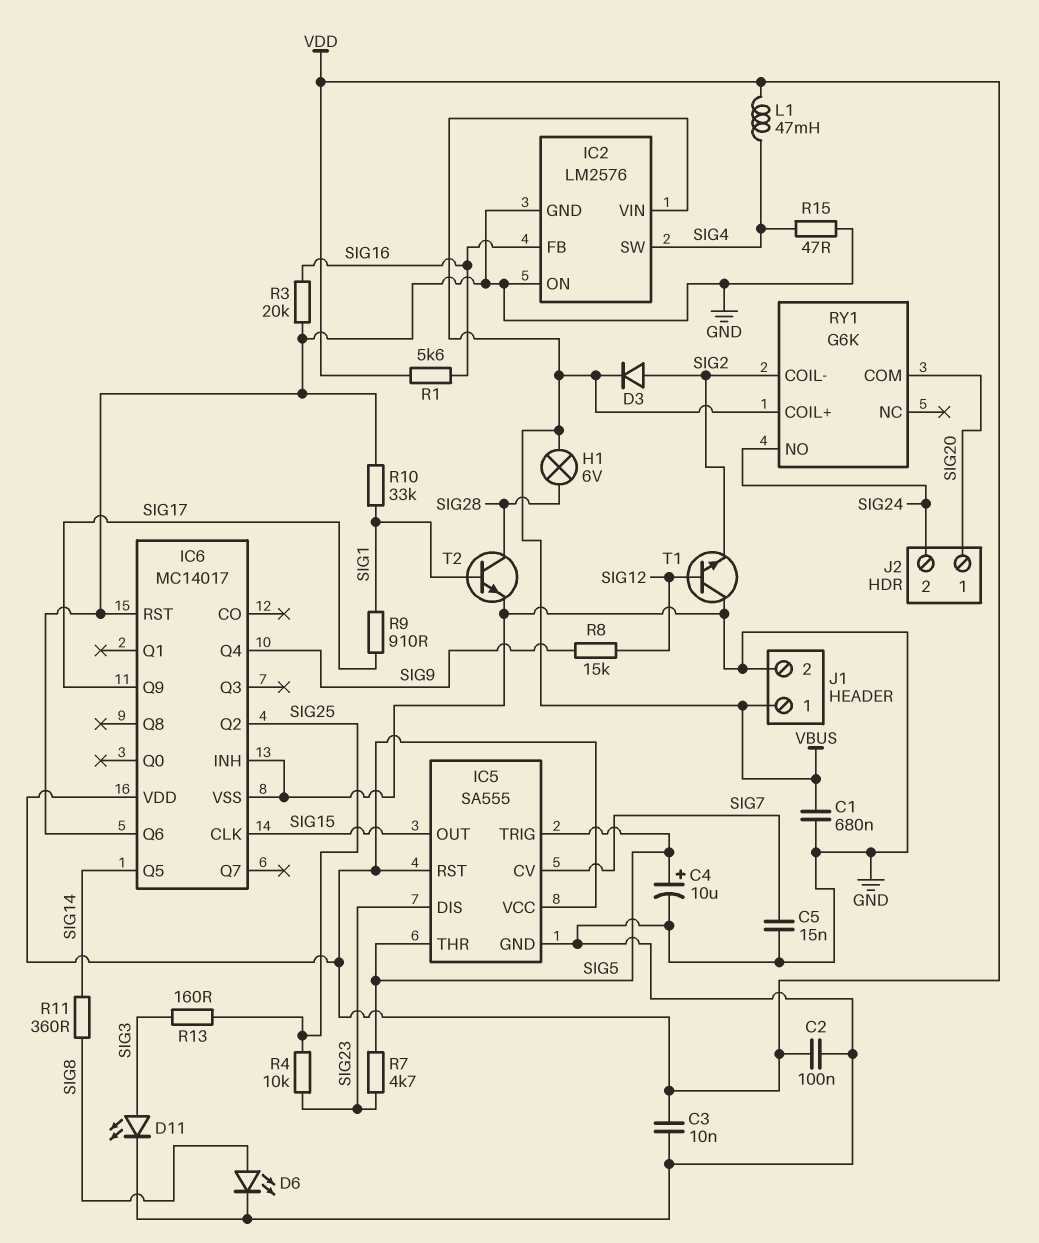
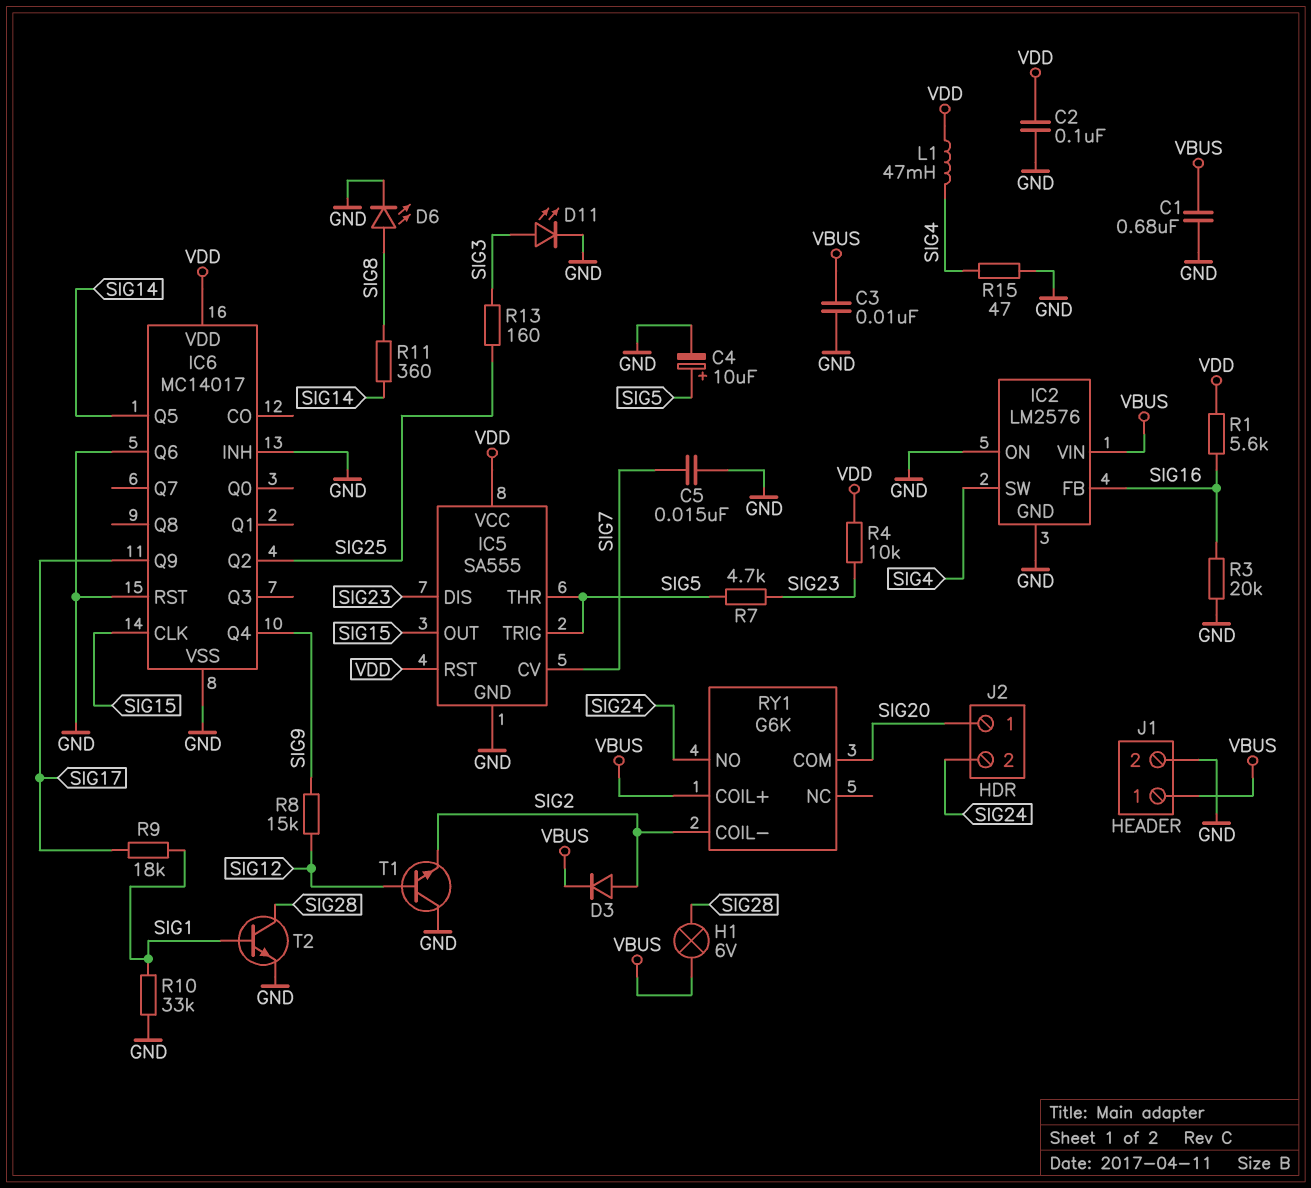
C3: 10nF (GND, VDD) -> 10nF (GND, VBUS)
R4: 10k (SIG23, SIG25) -> 10k (SIG23, VDD)
R9: 910 (SIG1, SIG17) -> 18k (SIG1, SIG17)

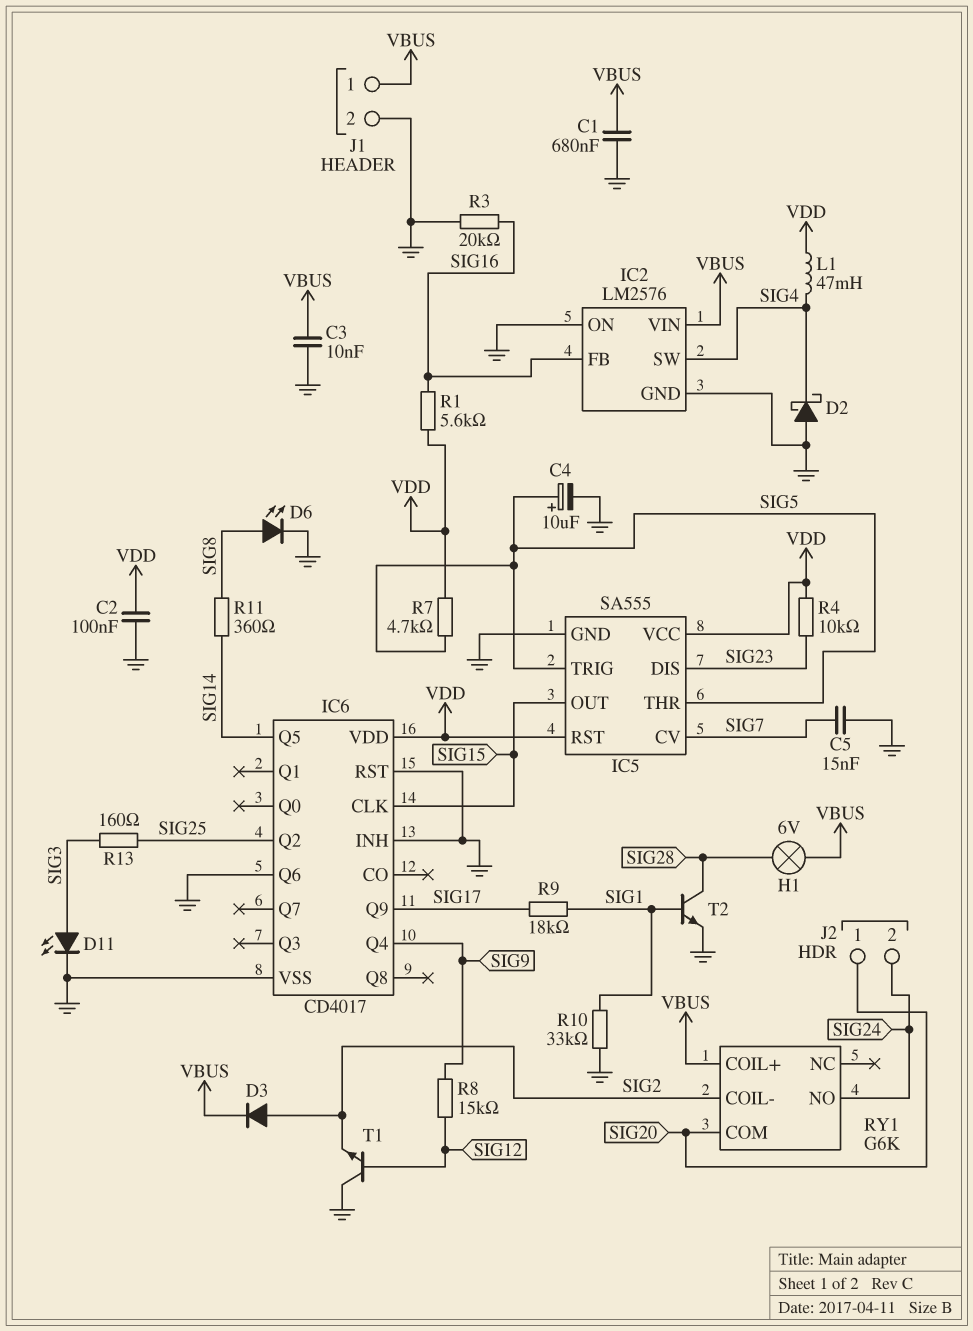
D2: none -> schottky (A GND, K SIG4)
IC6: MC14017 -> CD4017
R7: 4.7k (SIG5, SIG23) -> 4.7k (SIG5, VDD)
R15: 47 (GND, SIG4) -> none

